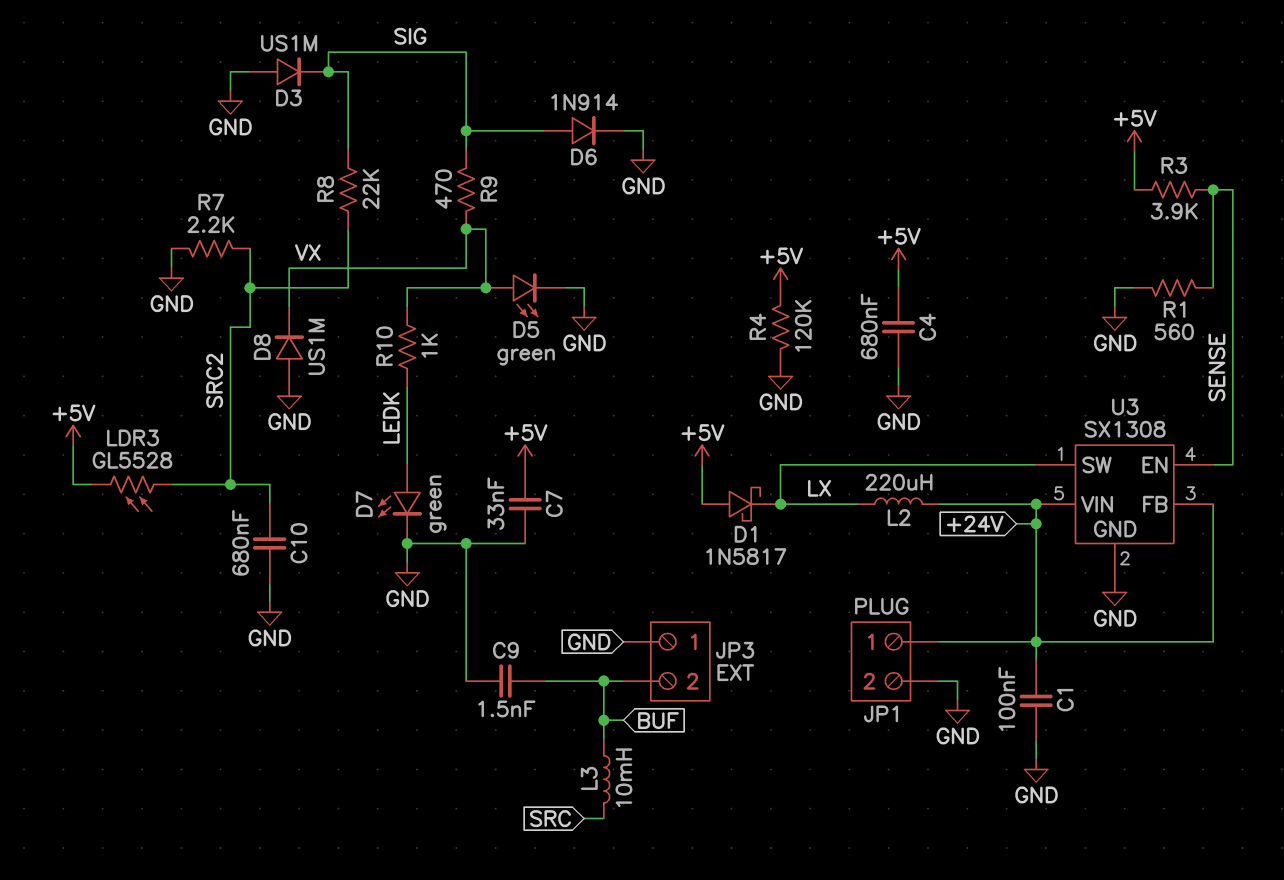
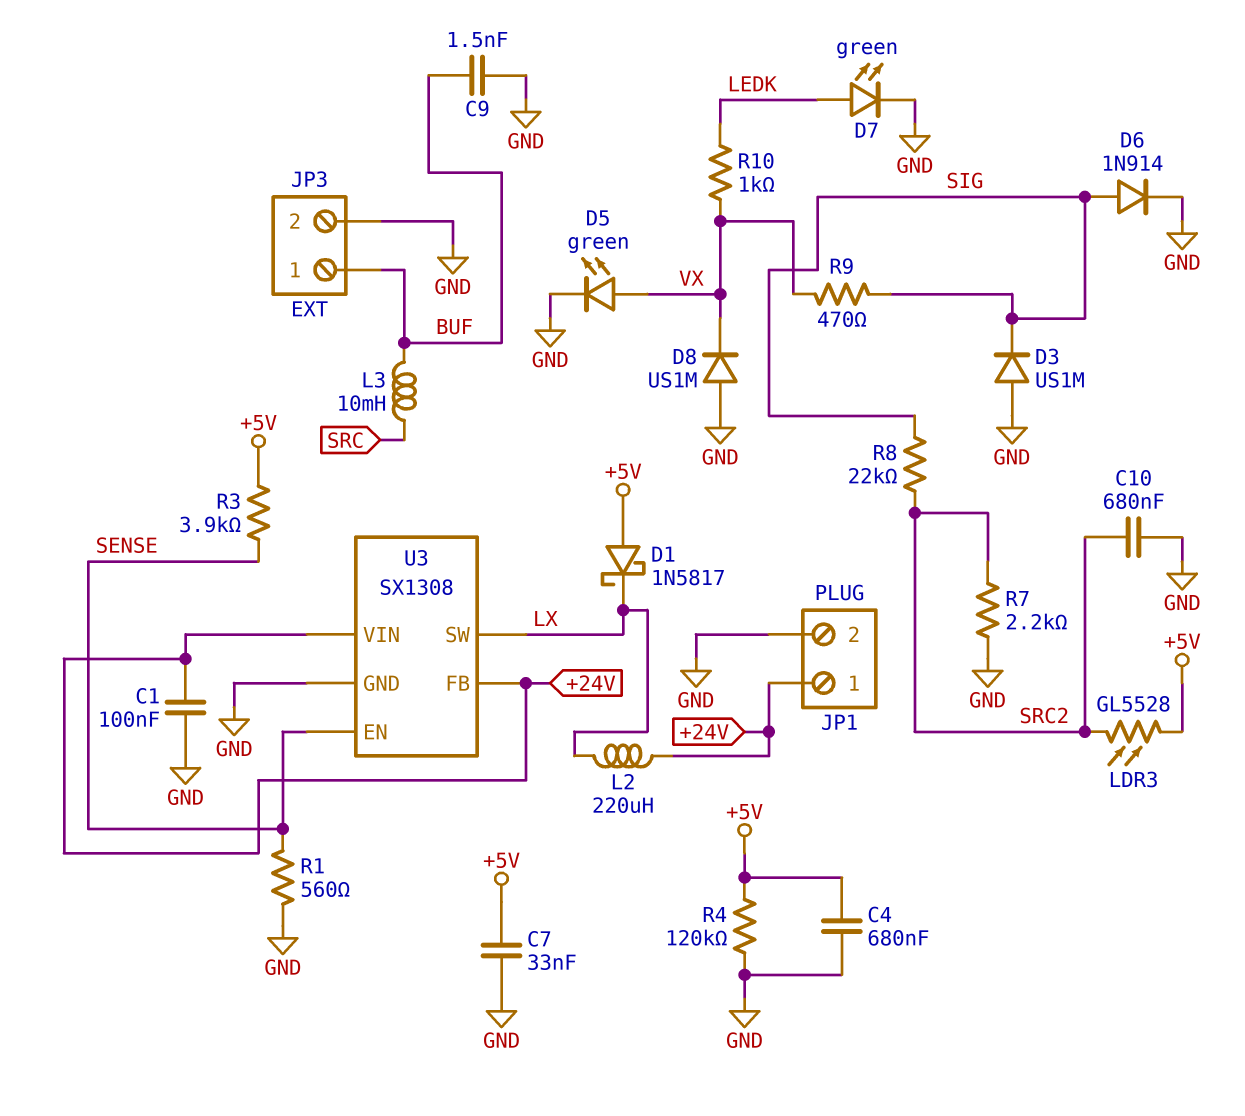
JP3 pin 1: GND -> BUF
JP3 pin 2: BUF -> GND

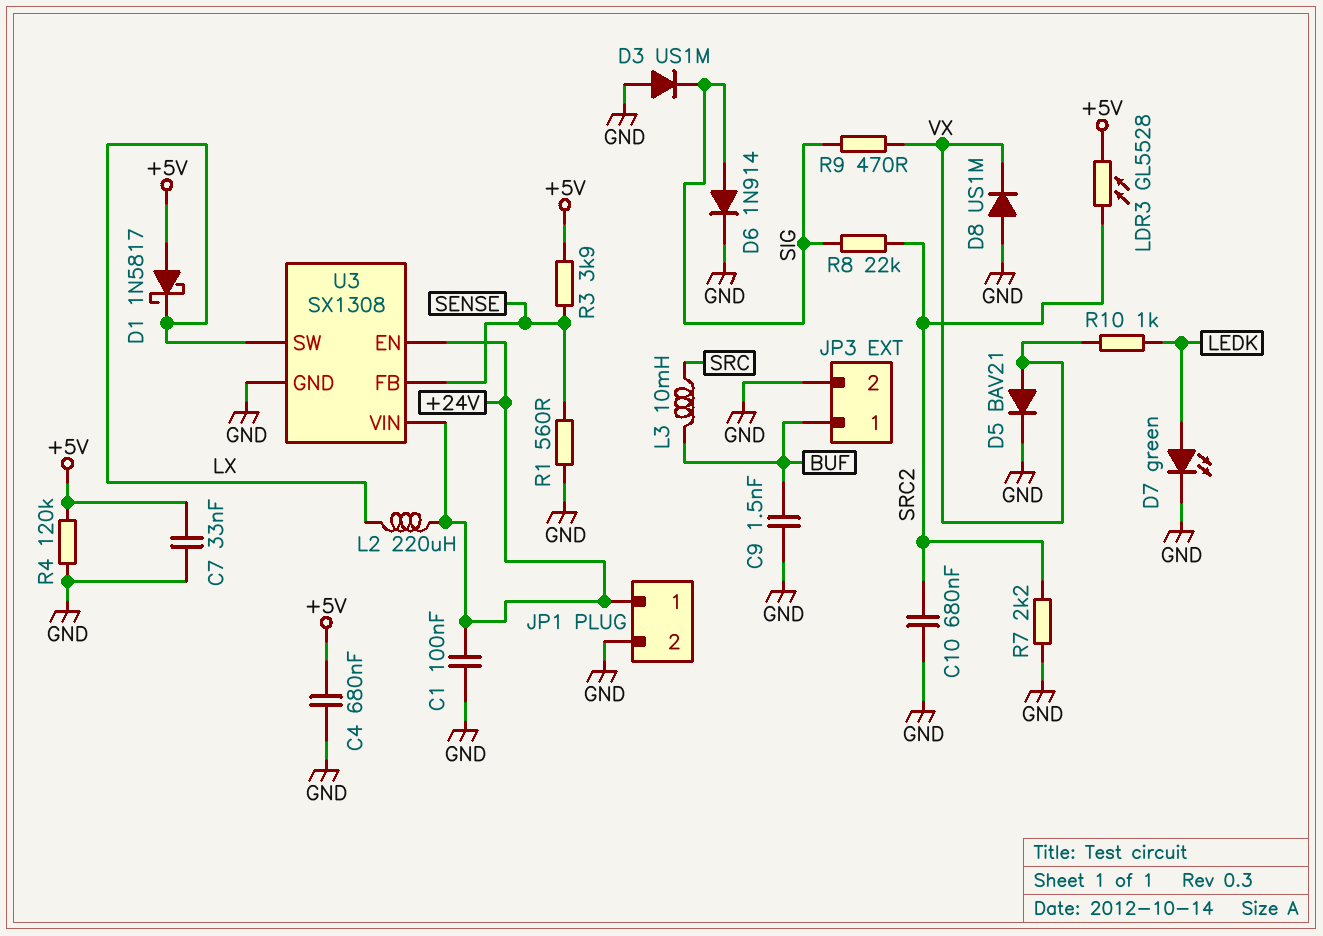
D5: LED green (A VX, K GND) -> diode BAV21 (A VX, K GND)
U3 pin EN: SENSE -> +24V
U3 pin FB: +24V -> SENSE

